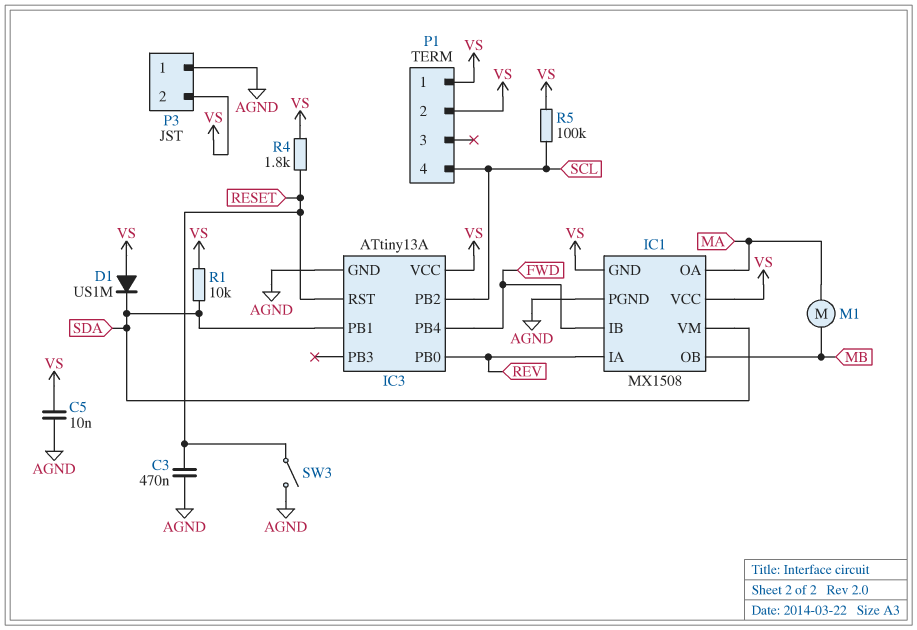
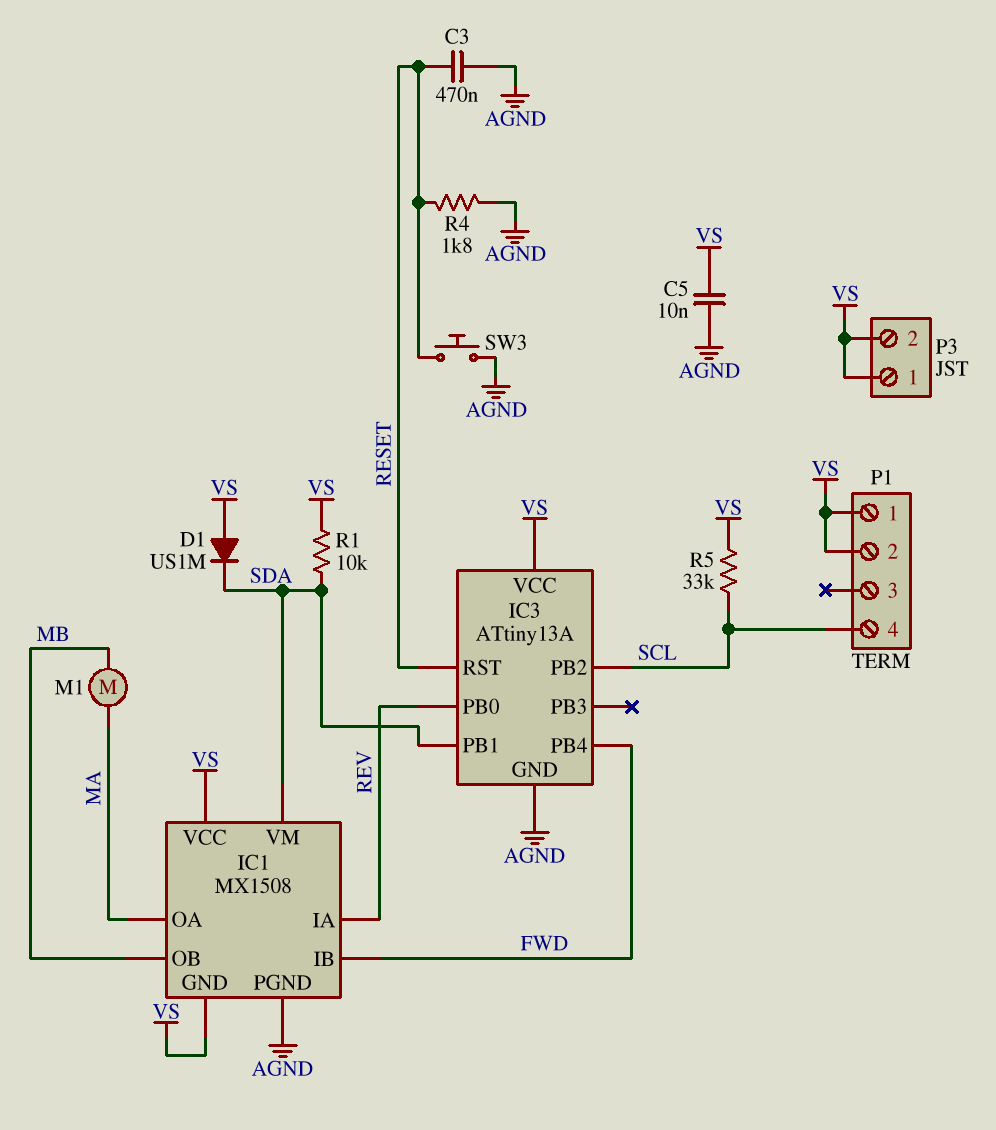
P3 pin 1: AGND -> VS
R4: 1.8k (RESET, VS) -> 1.8k (AGND, RESET)
R5: 100k (SCL, VS) -> 33k (SCL, VS)
SW3: switch (AGND, RESET) -> button (AGND, RESET)

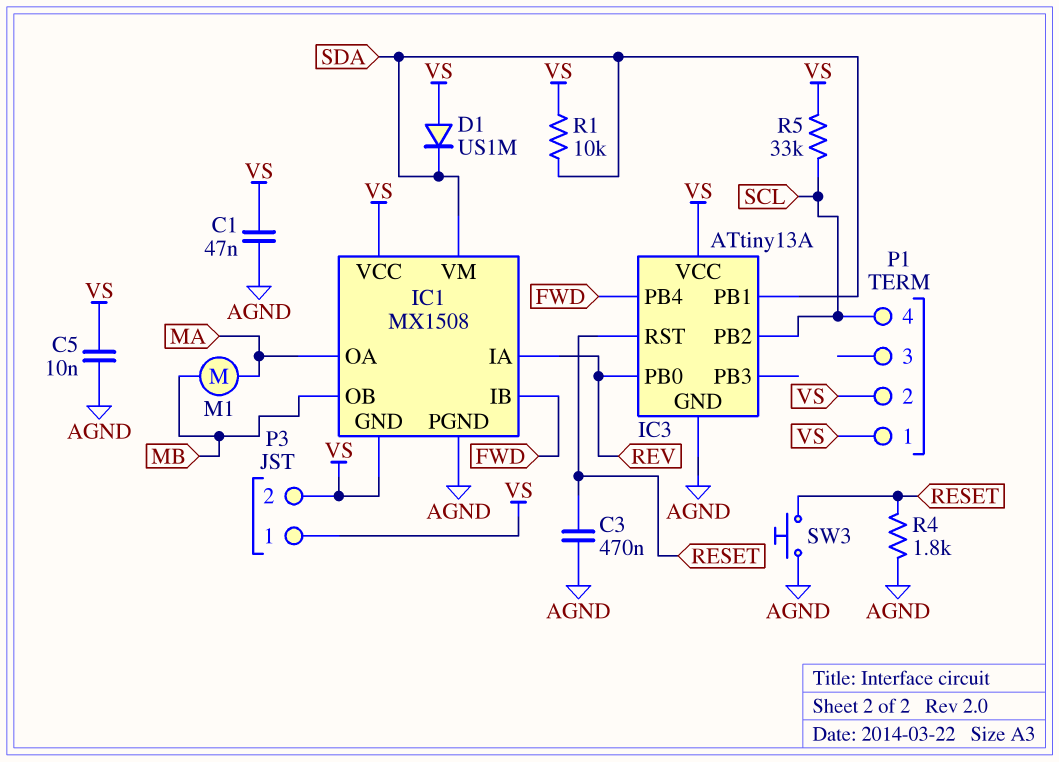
C1: none -> 47nF (AGND, VS)

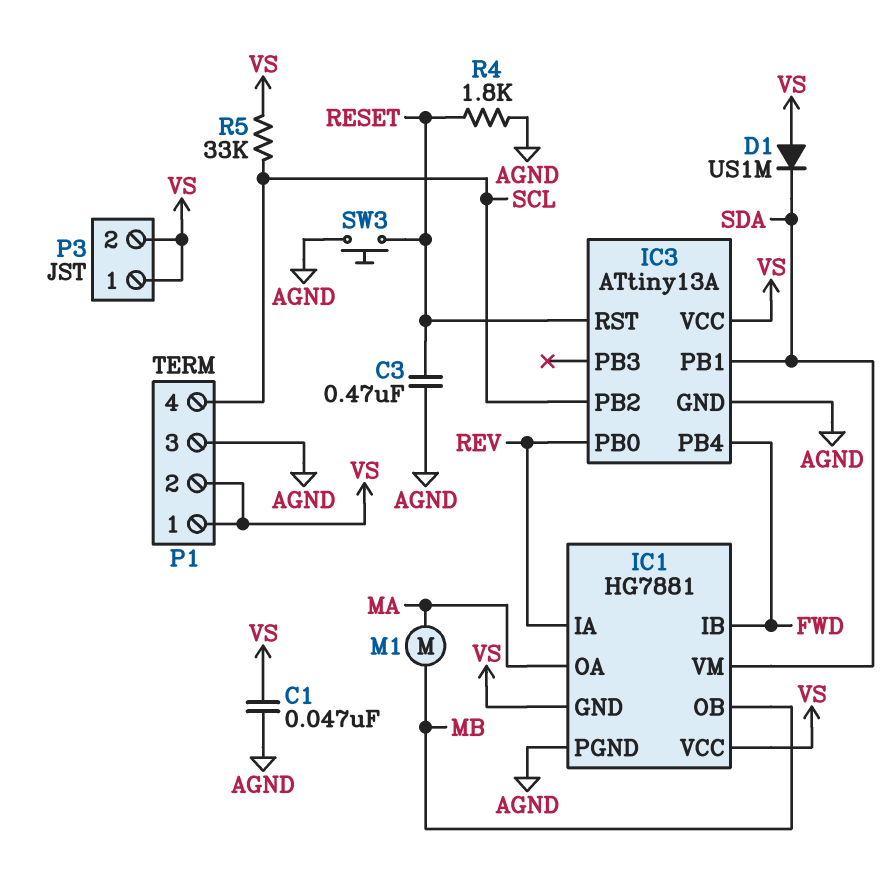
C5: 10nF (AGND, VS) -> none
IC1: MX1508 -> HG7881
P1 pin 3: none -> AGND
R1: 10k (SDA, VS) -> none

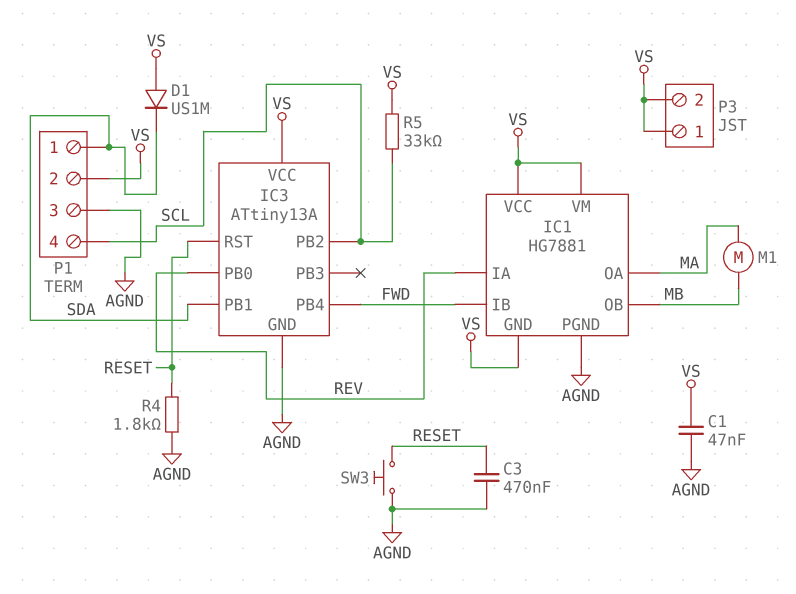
IC1 pin VM: SDA -> VS
P1 pin 1: VS -> SDA

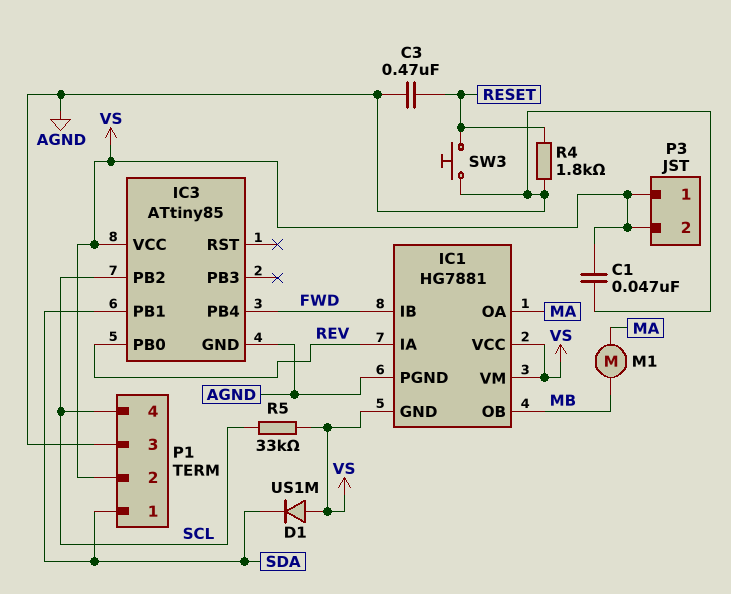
IC3: ATtiny13A -> ATtiny85
IC3 pin RST: RESET -> none

